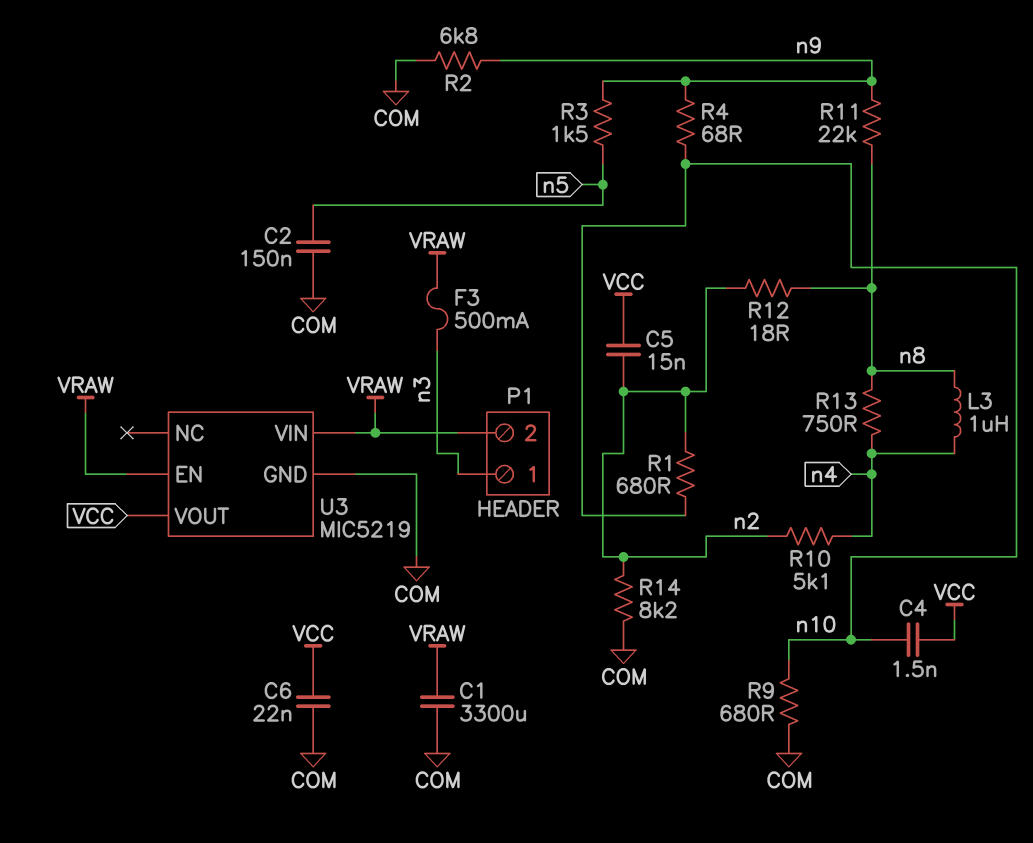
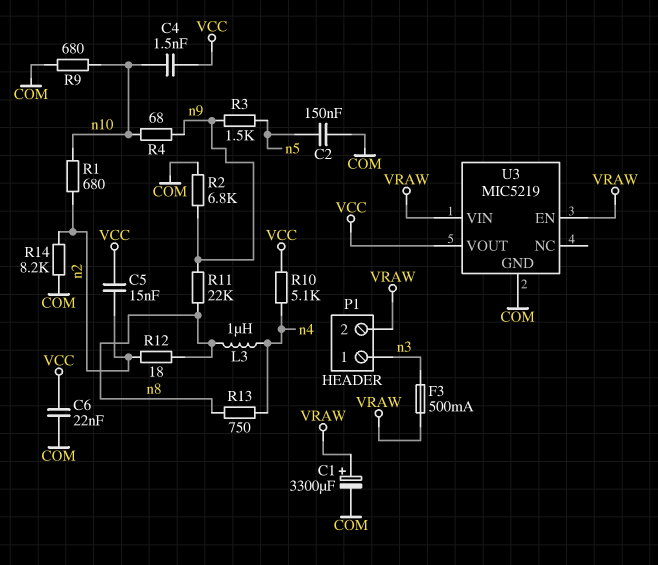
C1: 3300uF (COM, VRAW) -> 3300uF (plus VRAW, minus COM)
R10: 5.1k (n2, n4) -> 5.1k (VCC, n4)

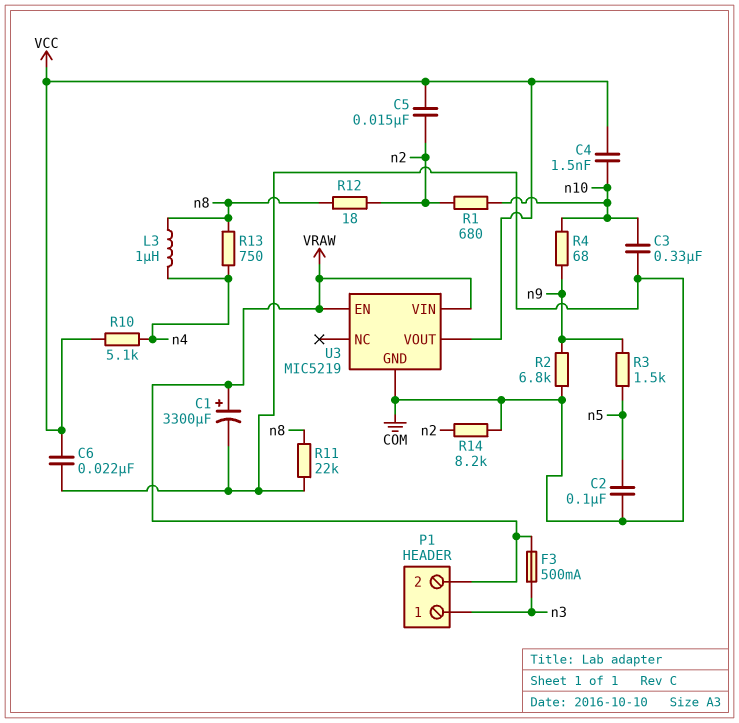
C2: 150nF (COM, n5) -> 100nF (COM, n5)
C3: none -> 330nF (COM, n10)
R9: 680 (COM, n10) -> none
R11: 22k (n8, n9) -> 22k (COM, n8)

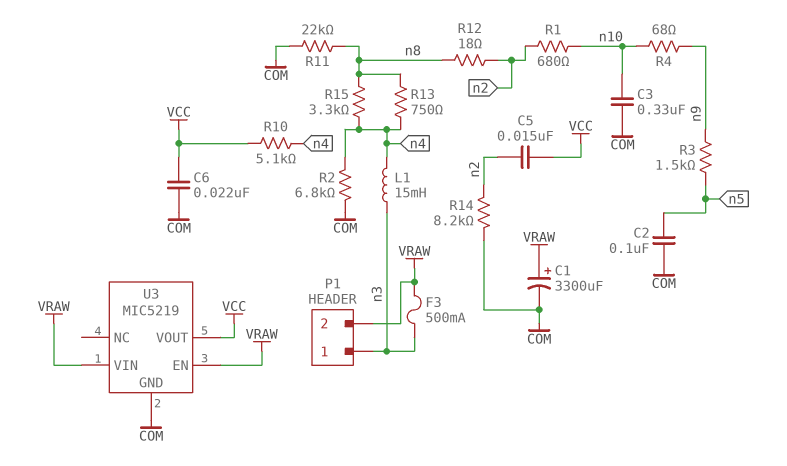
C4: 1.5nF (VCC, n10) -> none
L1: none -> 15mH (n3, n4)
L3: 1uH (n4, n8) -> none
R2: 6.8k (COM, n9) -> 6.8k (COM, n4)
R15: none -> 3.3k (n4, n8)

